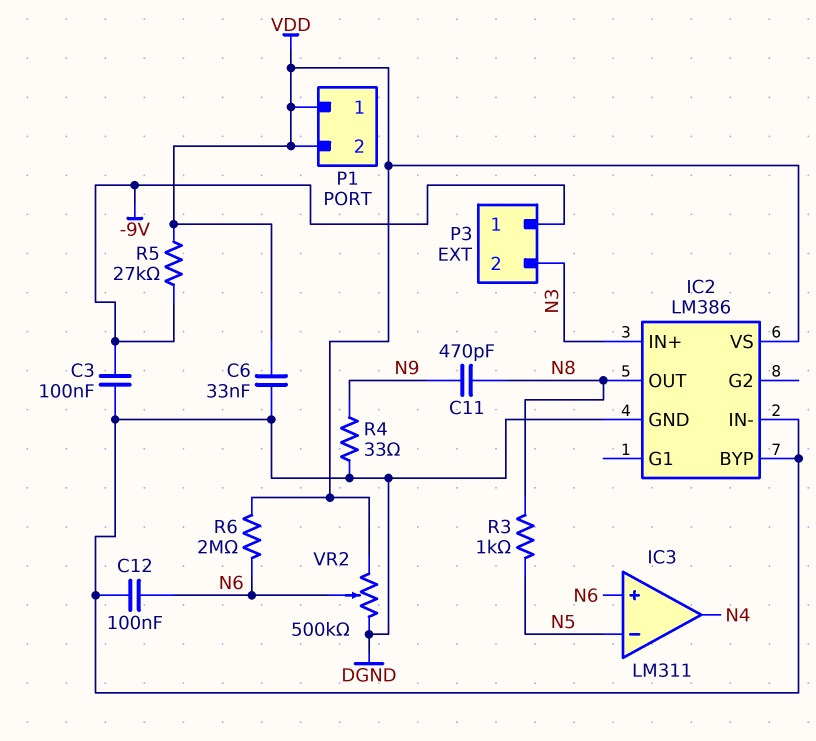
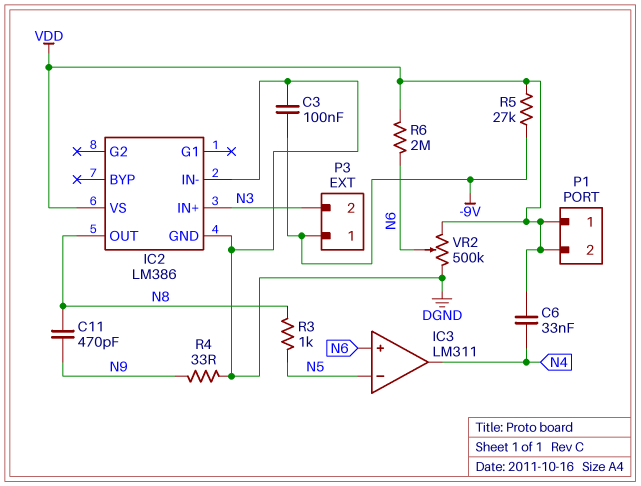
C6: 33nF (DGND, VDD) -> 33nF (N4, VDD)
C12: 100nF (DGND, N6) -> none
IC2 pin BYP: DGND -> none

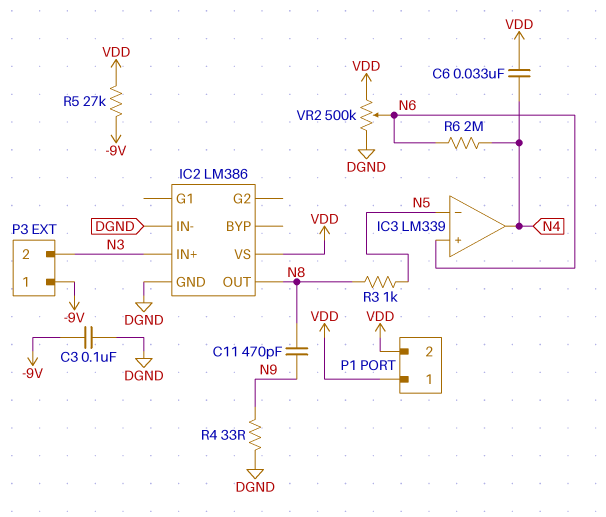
IC3: LM311 -> LM339
R6: 2M (N6, VDD) -> 2M (N4, N6)

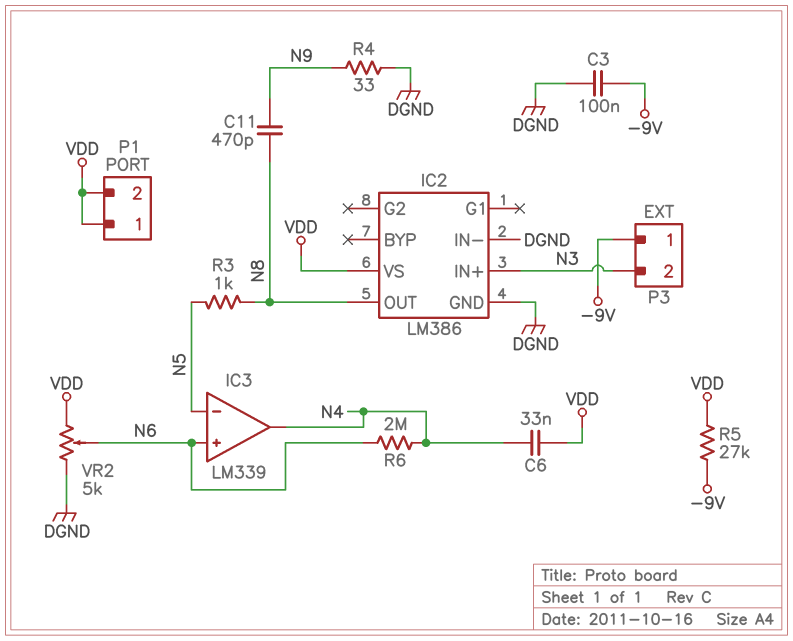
VR2: 500k (DGND, VDD, wiper N6) -> 5k (DGND, VDD, wiper N6)

